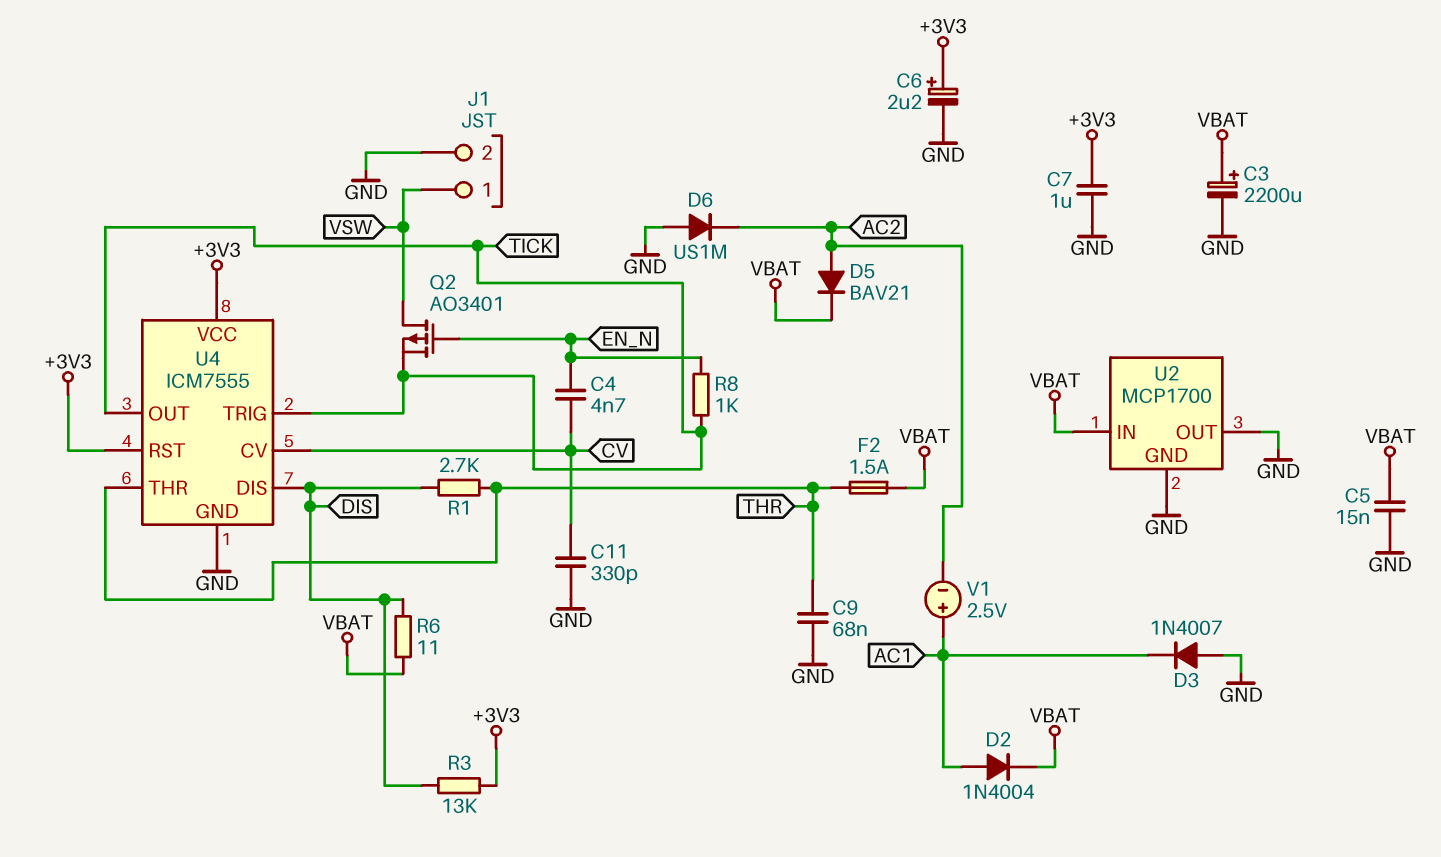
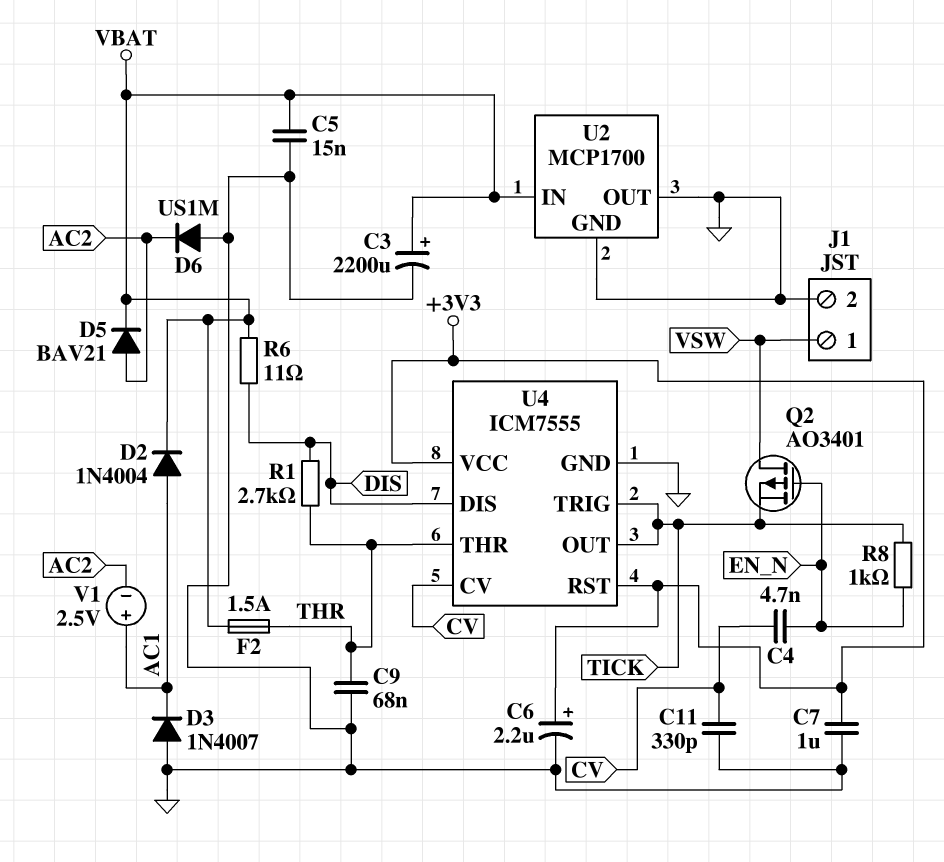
R3: 13k (+3V3, DIS) -> none

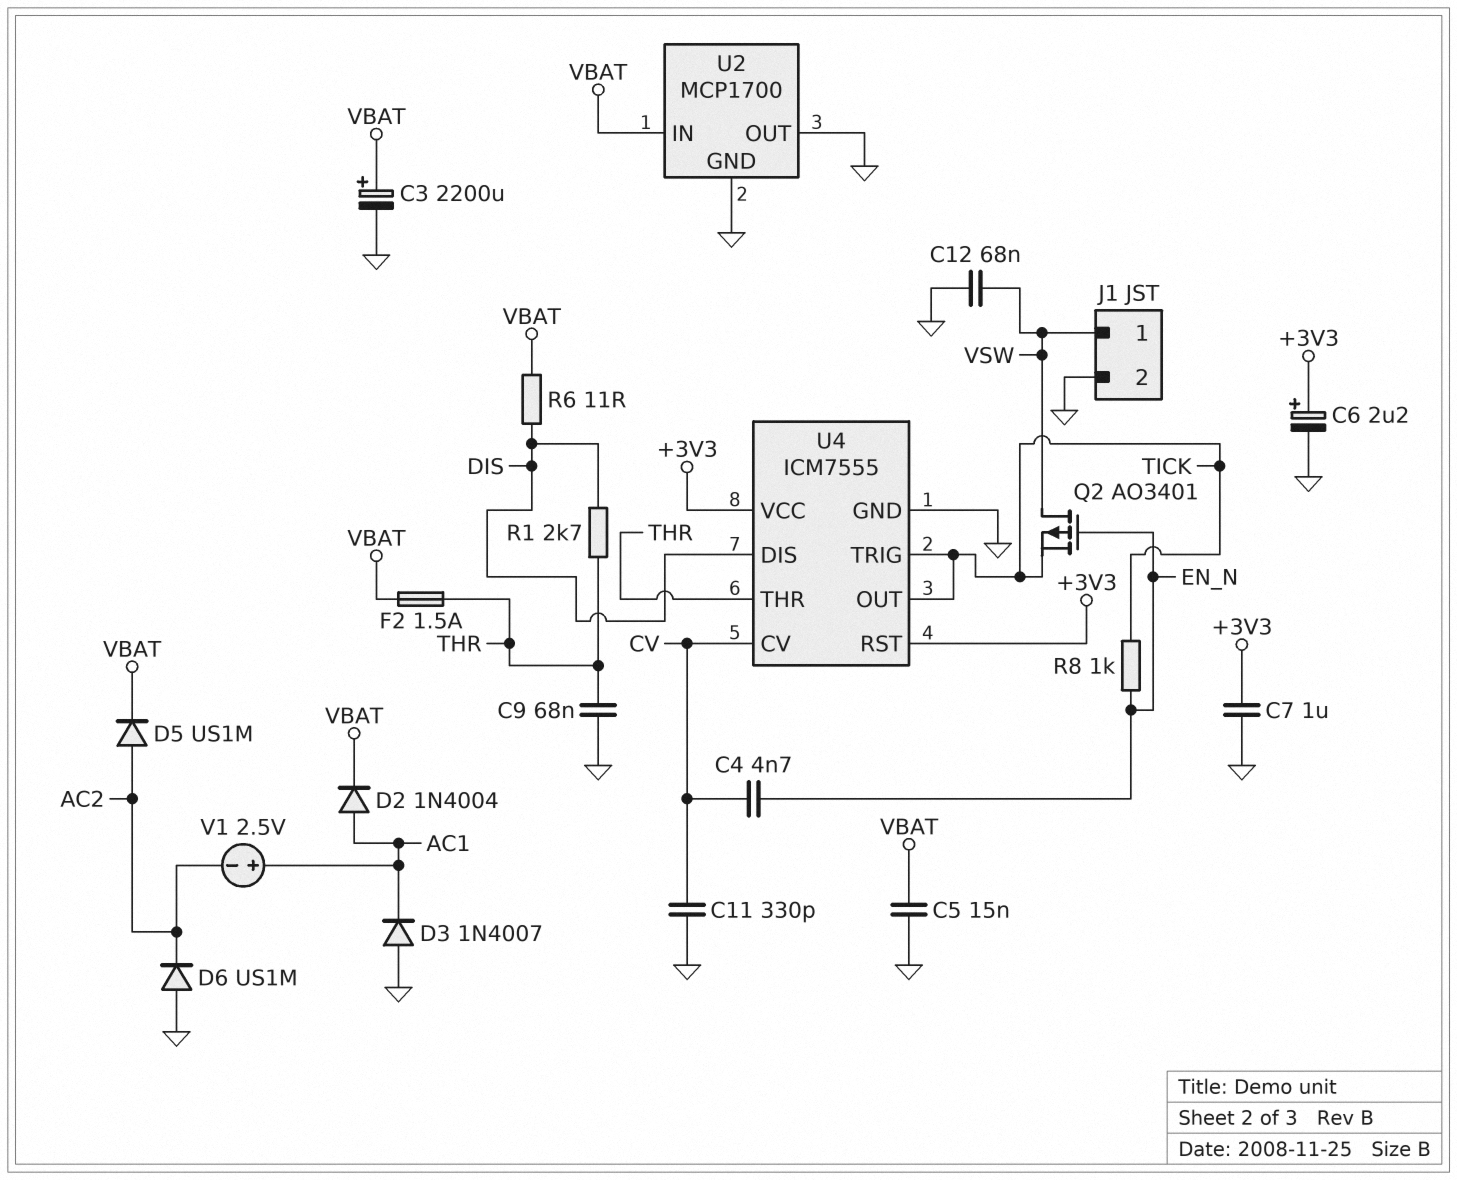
C12: none -> 68nF (GND, VSW)
D5: diode BAV21 (A AC2, K VBAT) -> diode US1M (A AC2, K VBAT)

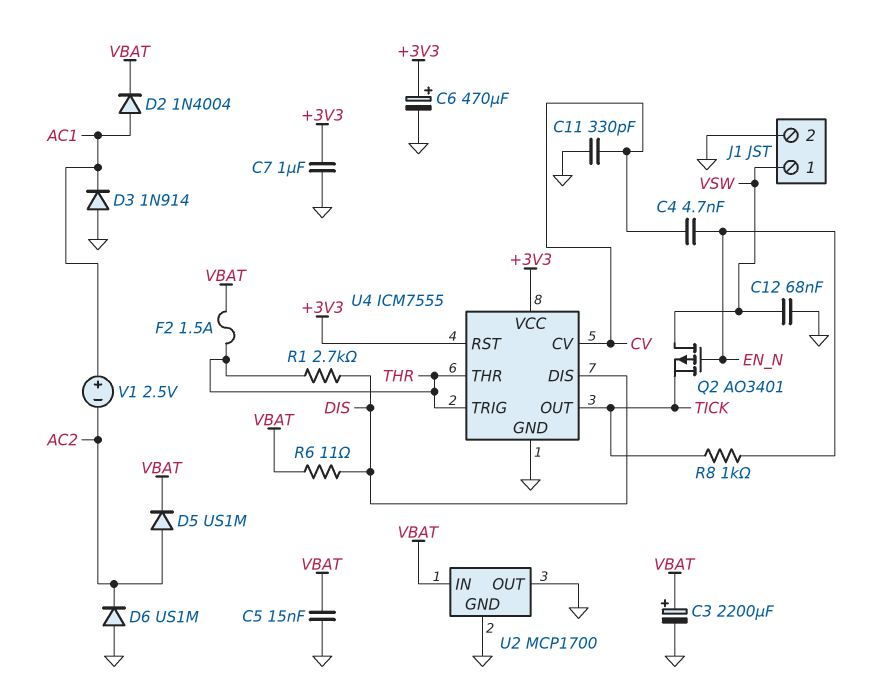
C6: 2.2uF (plus +3V3, minus GND) -> 470uF (plus +3V3, minus GND)
C9: 68nF (GND, THR) -> none
D3: diode 1N4007 (A GND, K AC1) -> diode 1N914 (A GND, K AC1)
U4 pin TRIG: TICK -> THR

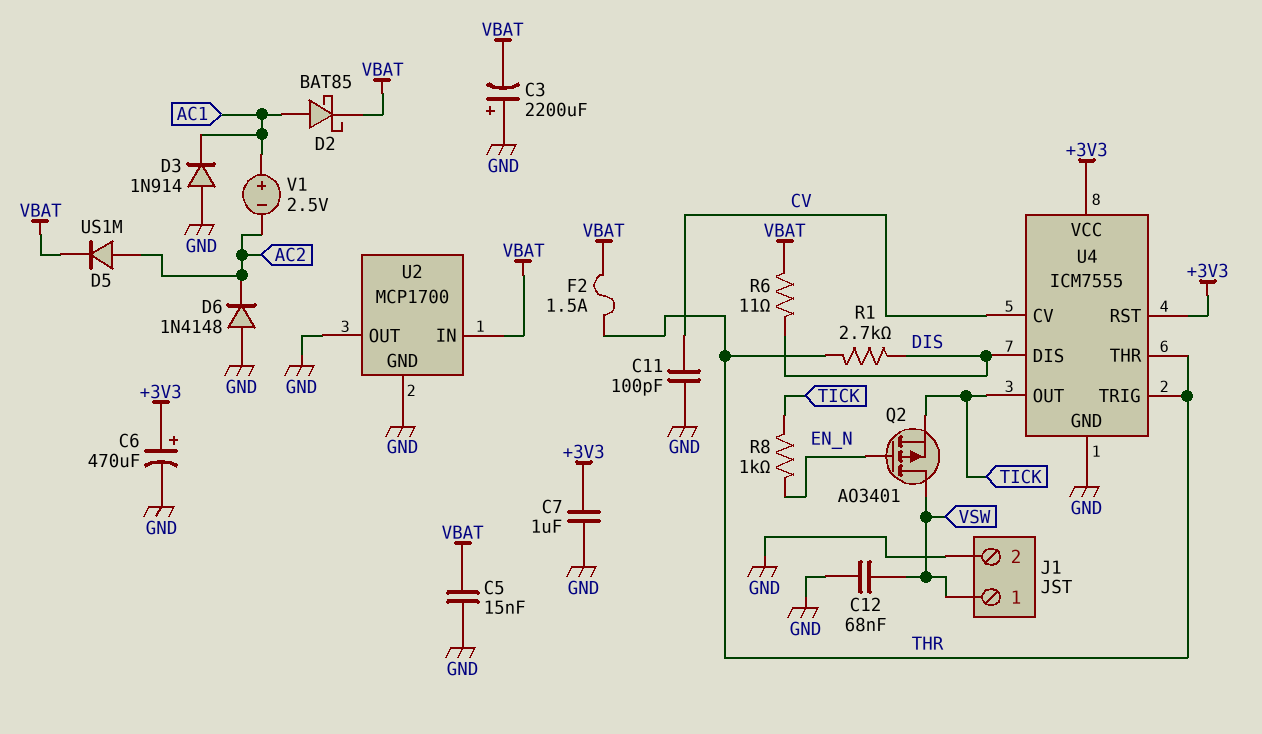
C3: 2200uF (plus VBAT, minus GND) -> 2200uF (plus GND, minus VBAT)
C4: 4.7nF (CV, EN_N) -> none
C11: 330pF (CV, GND) -> 100pF (CV, GND)
D2: diode 1N4004 (A AC1, K VBAT) -> schottky BAT85 (A AC1, K VBAT)
D6: diode US1M (A GND, K AC2) -> diode 1N4148 (A GND, K AC2)

